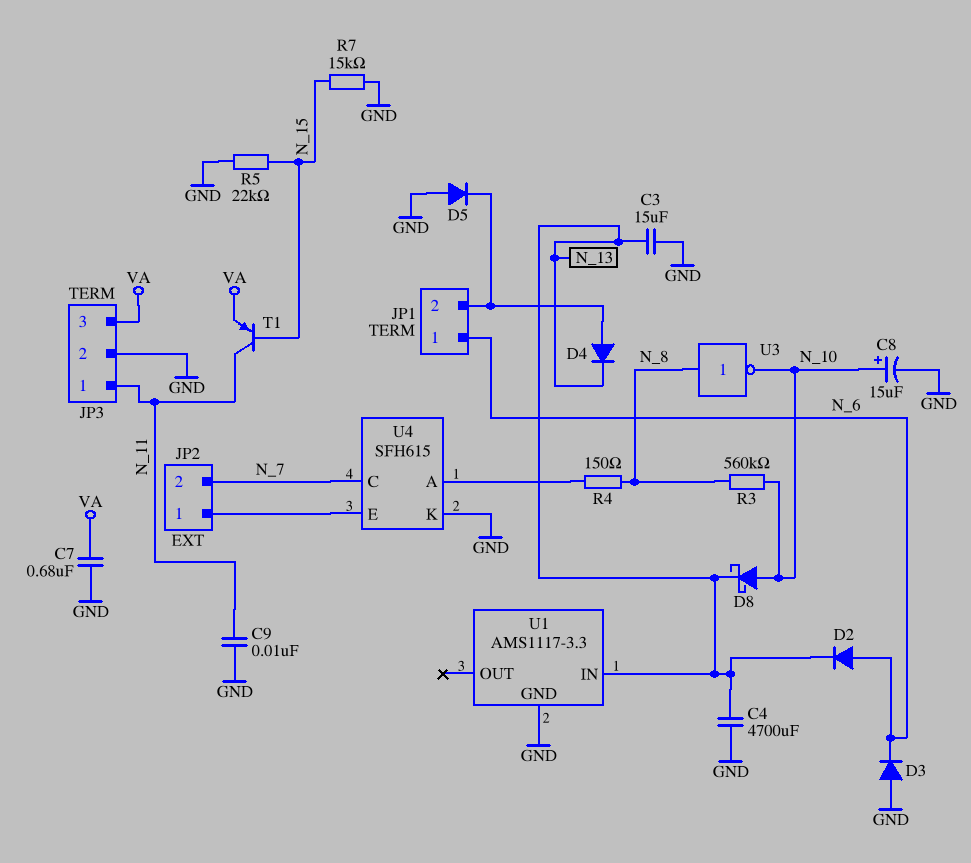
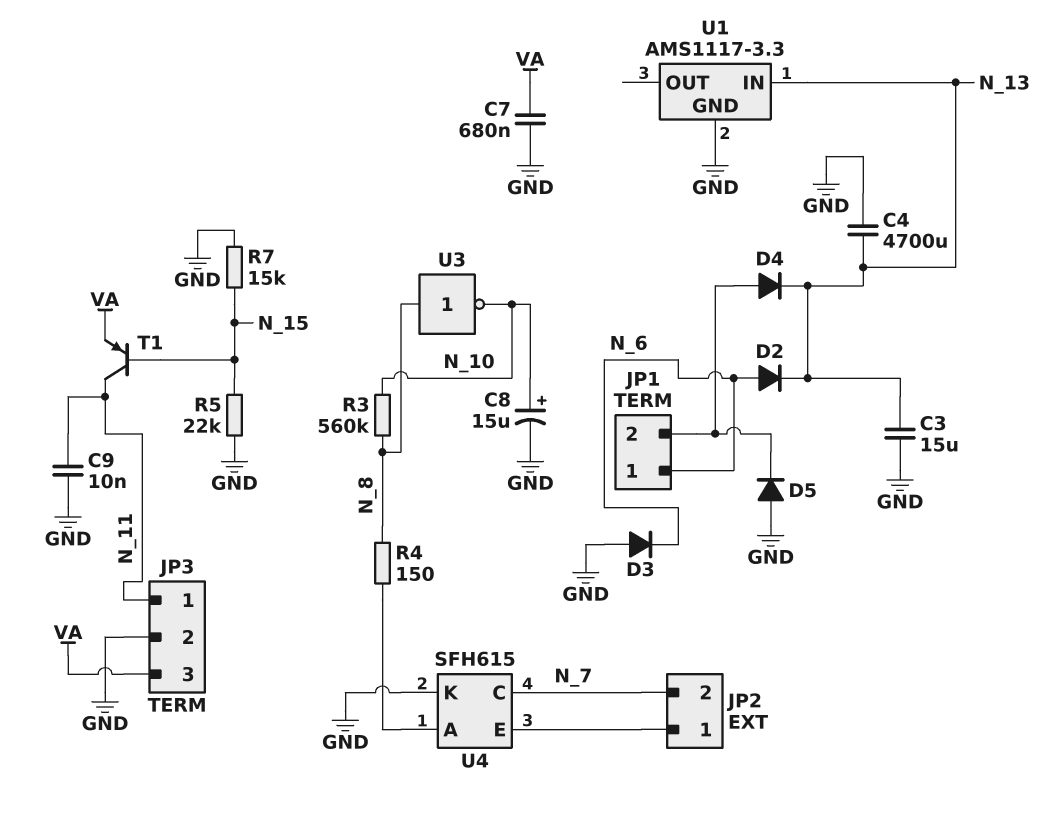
D8: schottky (A N_10, K N_13) -> none

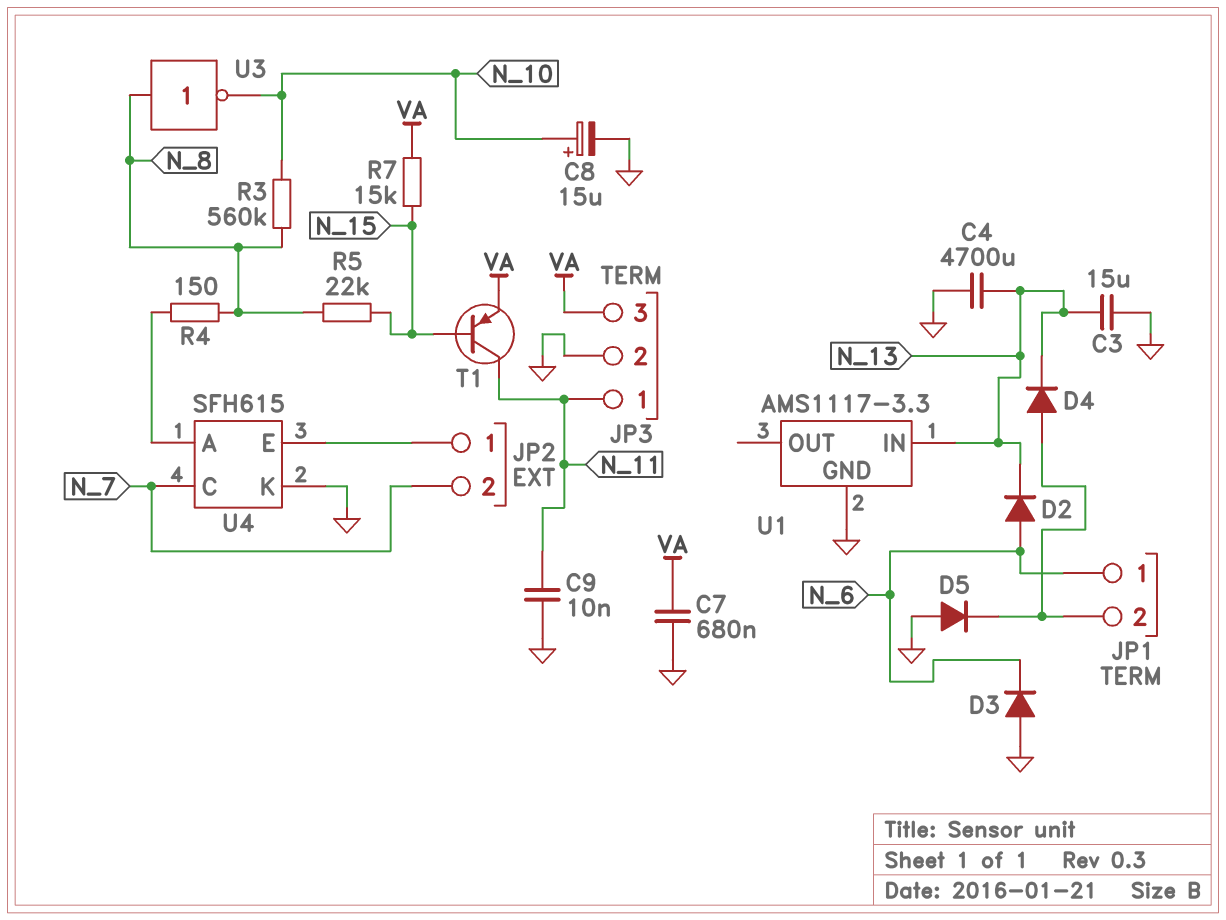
R5: 22k (GND, N_15) -> 22k (N_8, N_15)
R7: 15k (GND, N_15) -> 15k (N_15, VA)

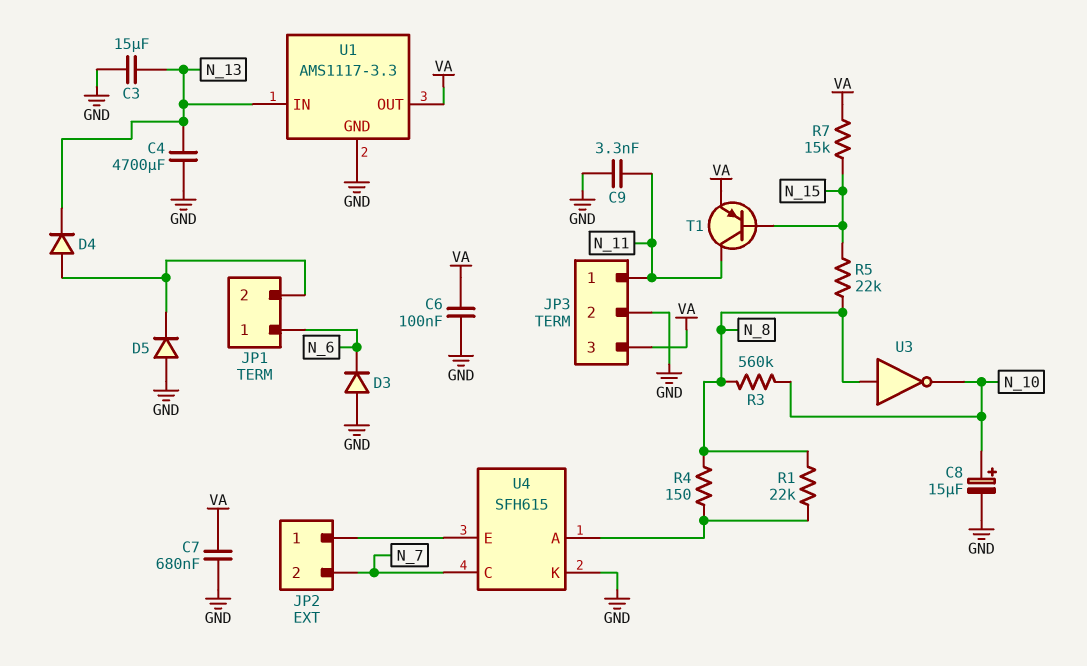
C6: none -> 100nF (GND, VA)
C9: 10nF (GND, N_11) -> 3.3nF (GND, N_11)
D2: diode (A N_6, K N_13) -> none
R1: none -> 22k (N_8, U4/A)
U1 pin OUT: none -> VA

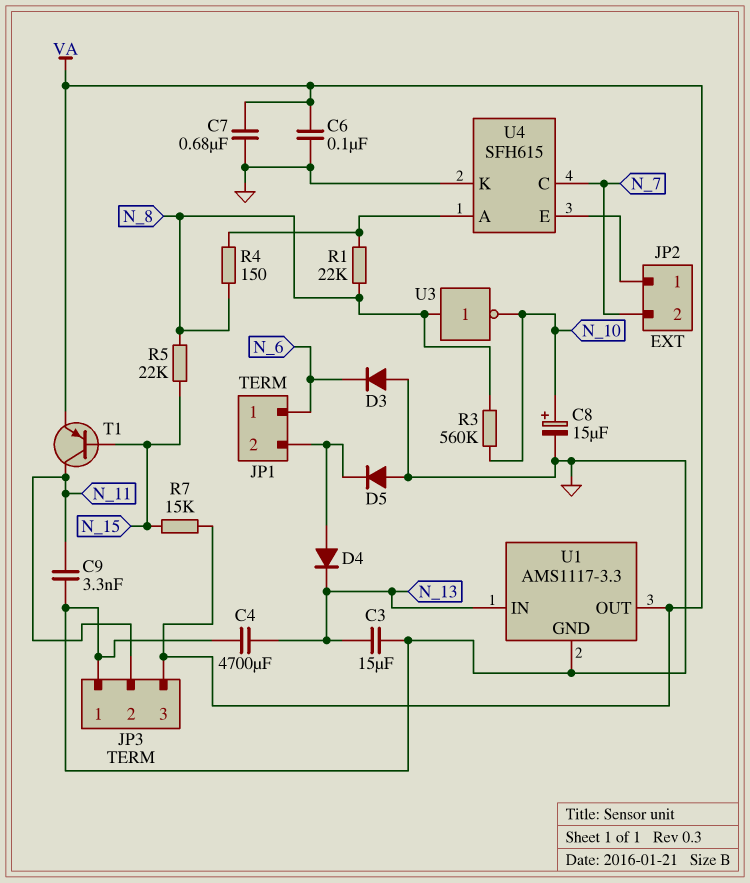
JP3 pin 1: N_11 -> GND
JP3 pin 2: GND -> N_11

